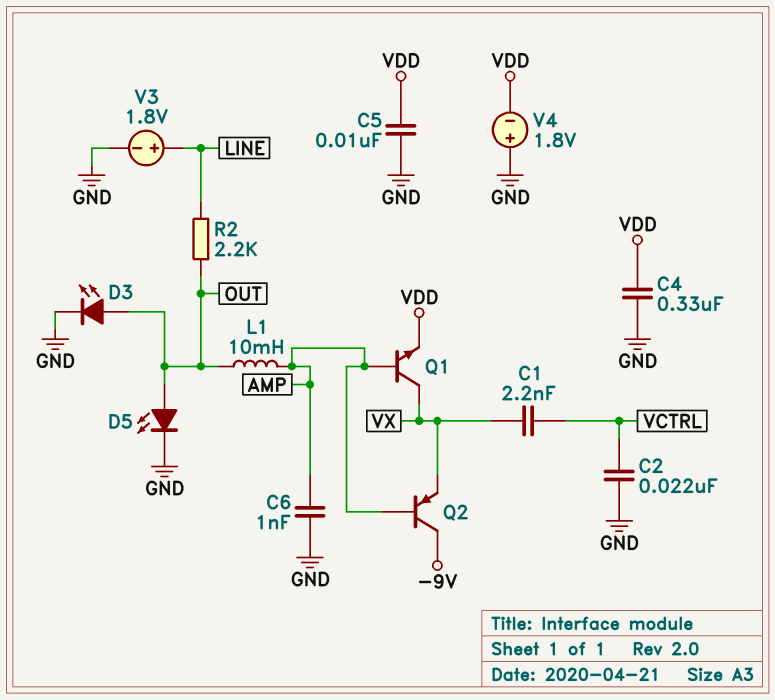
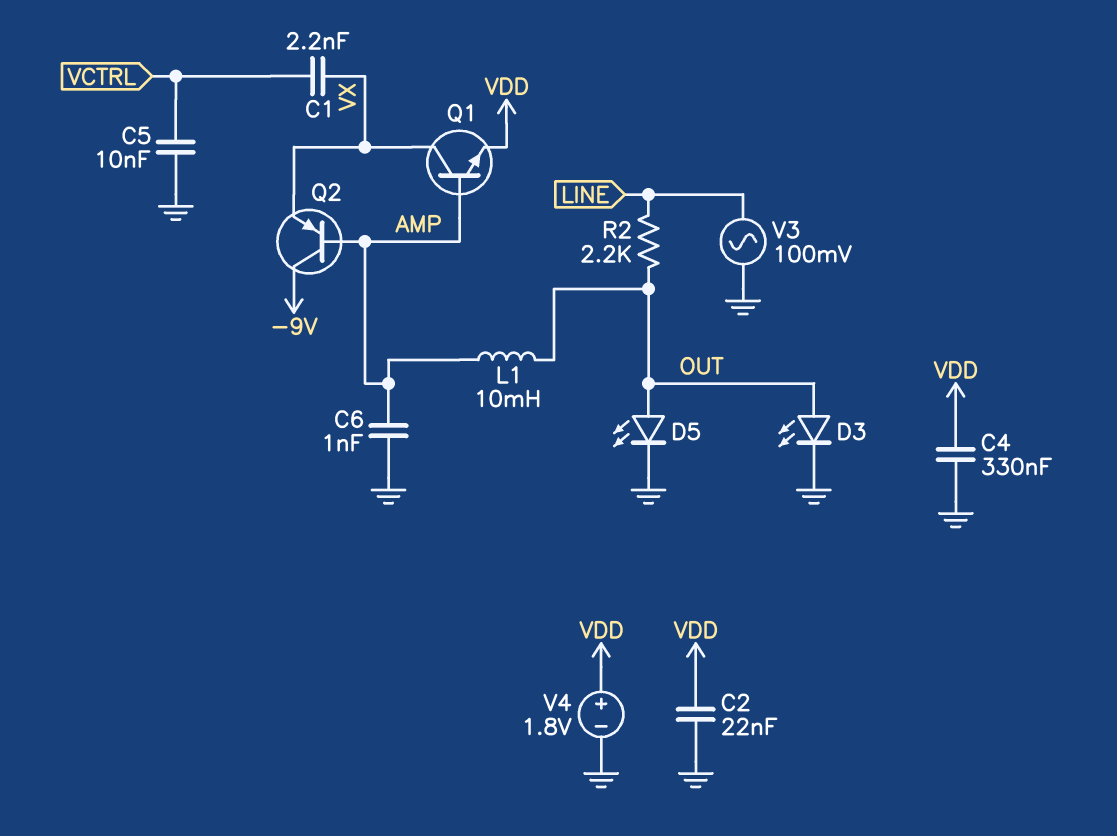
C2: 22nF (GND, VCTRL) -> 22nF (GND, VDD)
C5: 10nF (GND, VDD) -> 10nF (GND, VCTRL)
V3: 1.8V (plus LINE, minus GND) -> AC 100mV (GND, LINE)
V4: 1.8V (plus GND, minus VDD) -> 1.8V (plus VDD, minus GND)

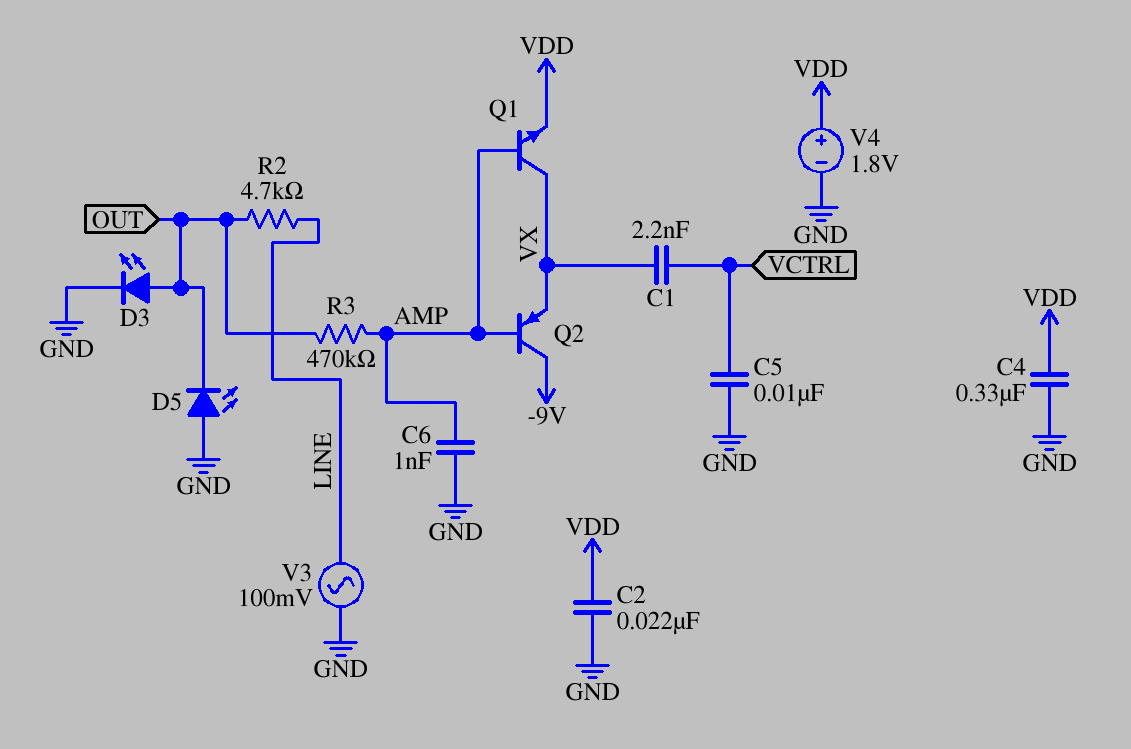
D5: LED (A OUT, K GND) -> LED (A GND, K OUT)
L1: 10mH (AMP, OUT) -> none
R2: 2.2k (LINE, OUT) -> 4.7k (LINE, OUT)
R3: none -> 470k (AMP, OUT)

